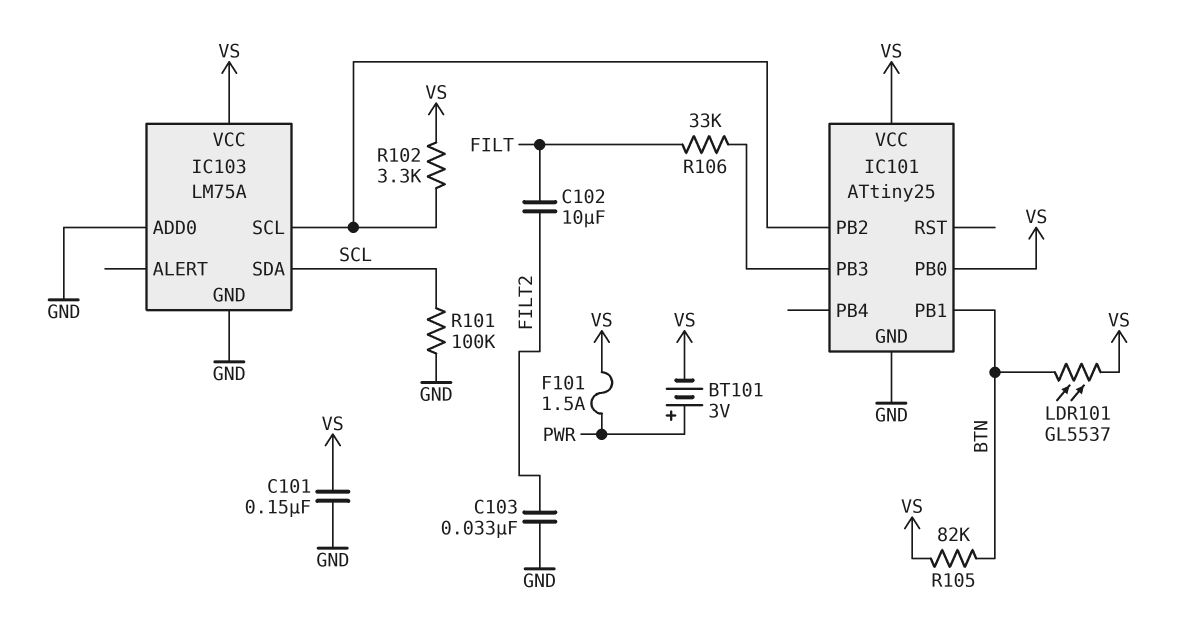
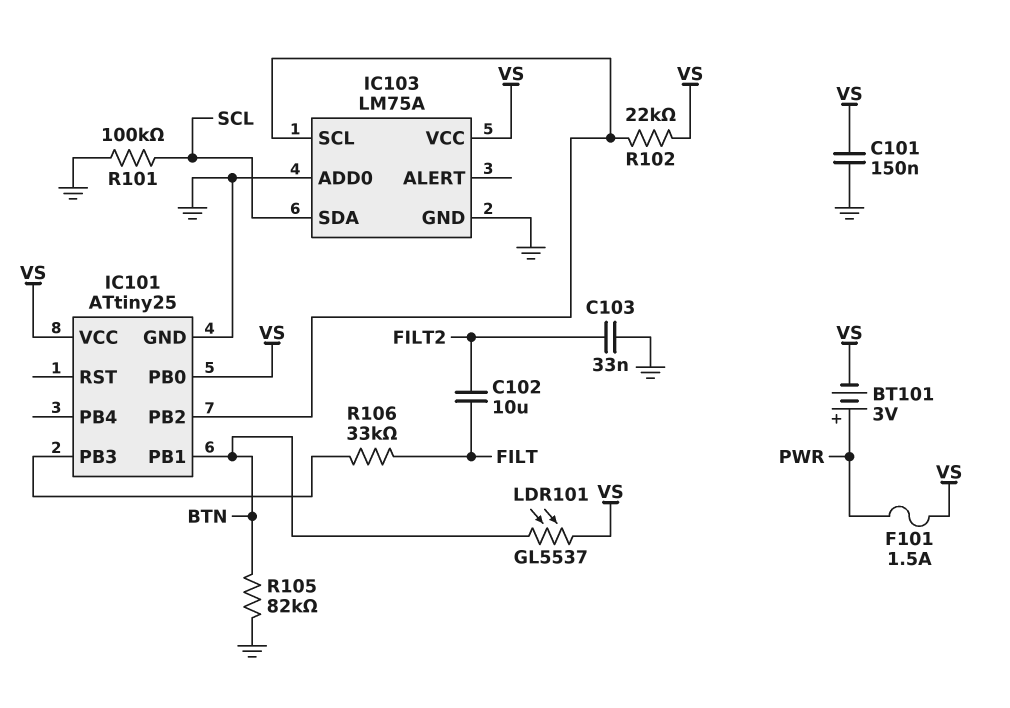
R102: 3.3k (IC101/PB2, VS) -> 22k (IC101/PB2, VS)
R105: 82k (BTN, VS) -> 82k (BTN, GND)

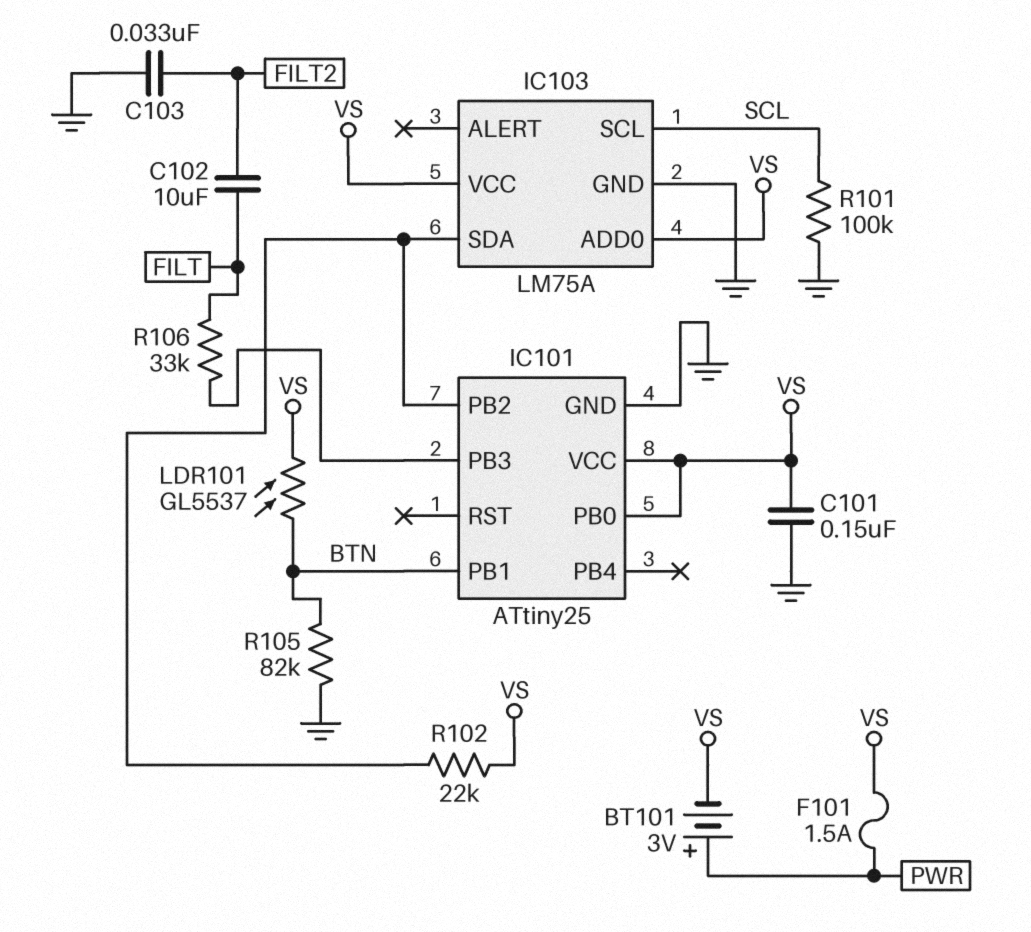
IC103 pin ADD0: GND -> VS
IC103 pin SCL: IC101/PB2 -> SCL
IC103 pin SDA: SCL -> IC101/PB2

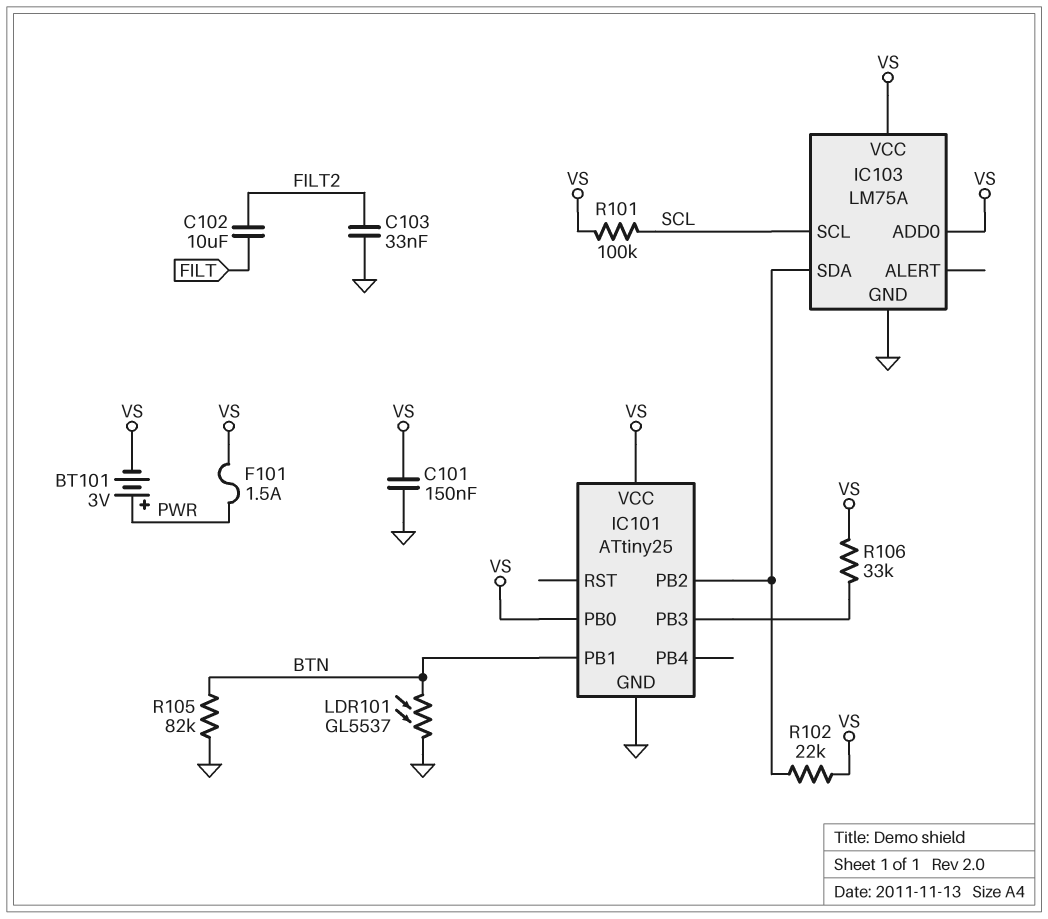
LDR101: GL5537 (BTN, VS) -> GL5537 (BTN, GND)
R101: 100k (GND, SCL) -> 100k (SCL, VS)
R106: 33k (FILT, IC101/PB3) -> 33k (IC101/PB3, VS)

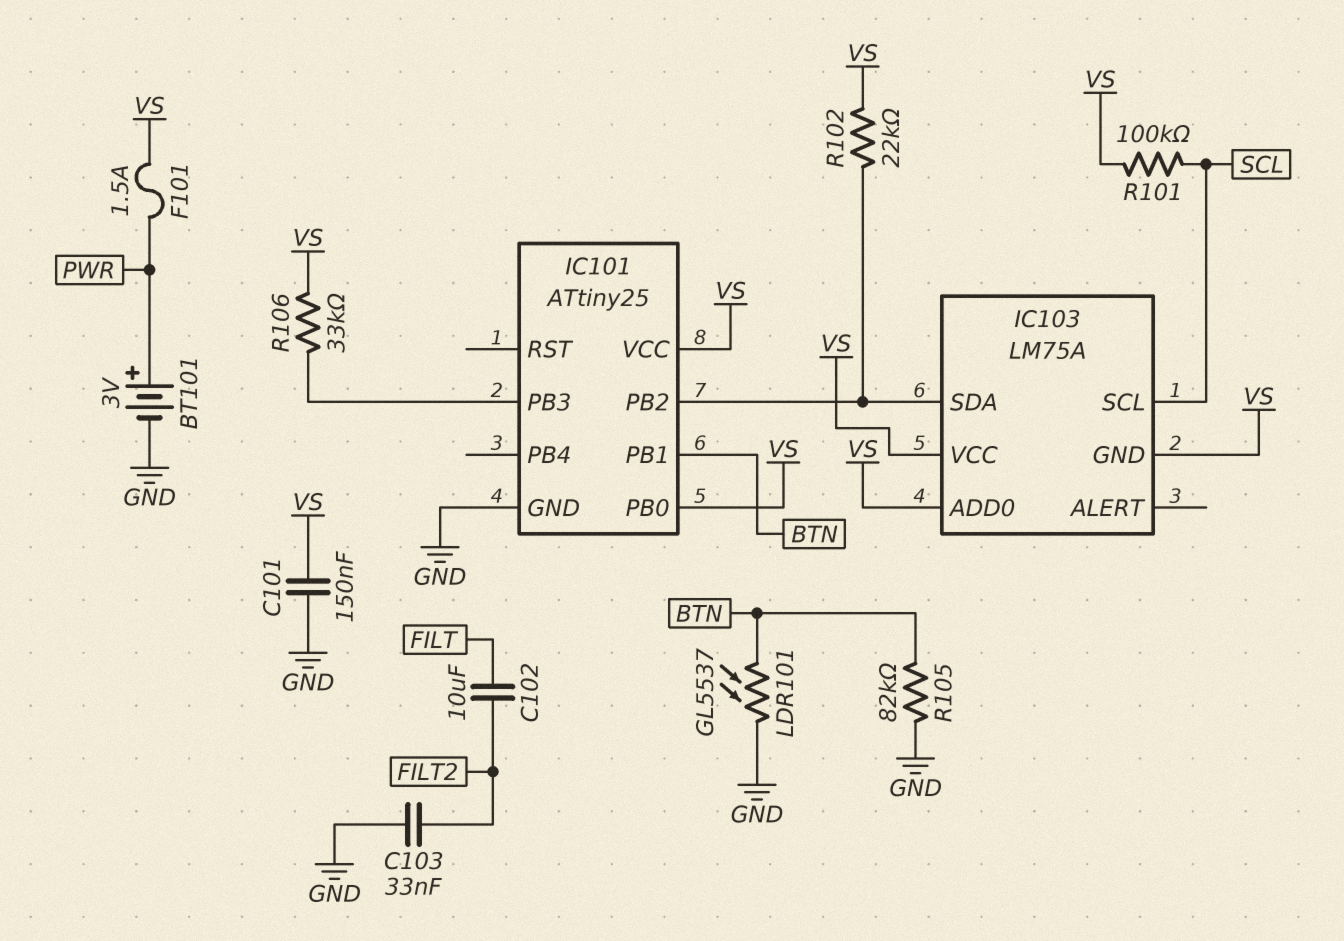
BT101: 3V (plus PWR, minus VS) -> 3V (plus PWR, minus GND)
IC103 pin GND: GND -> VS

